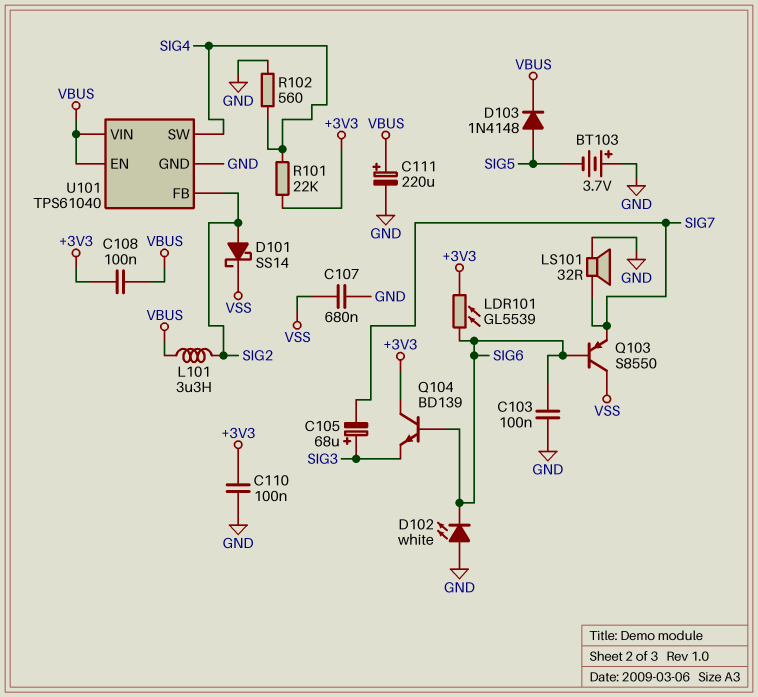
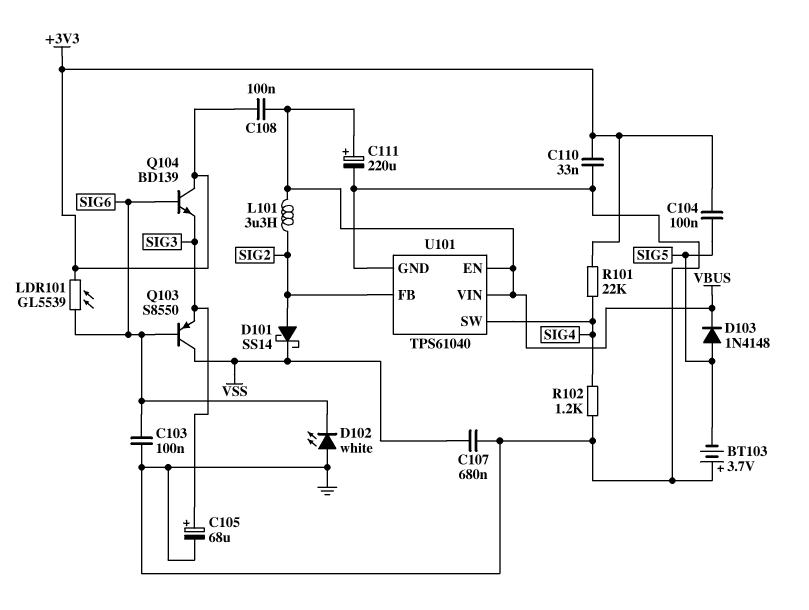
C104: none -> 100nF (+3V3, SIG5)
C105: 68uF (plus SIG3, minus SIG7) -> 68uF (plus SIG3, minus GND)
C110: 100nF (+3V3, GND) -> 33nF (+3V3, GND)
LS101: speaker 32R (GND, SIG7) -> none
Q103: PNP S8550 (B SIG6, C VSS, E SIG7) -> PNP S8550 (B SIG6, C VSS, E SIG3)
R102: 560 (GND, SIG4) -> 1.2k (GND, SIG4)

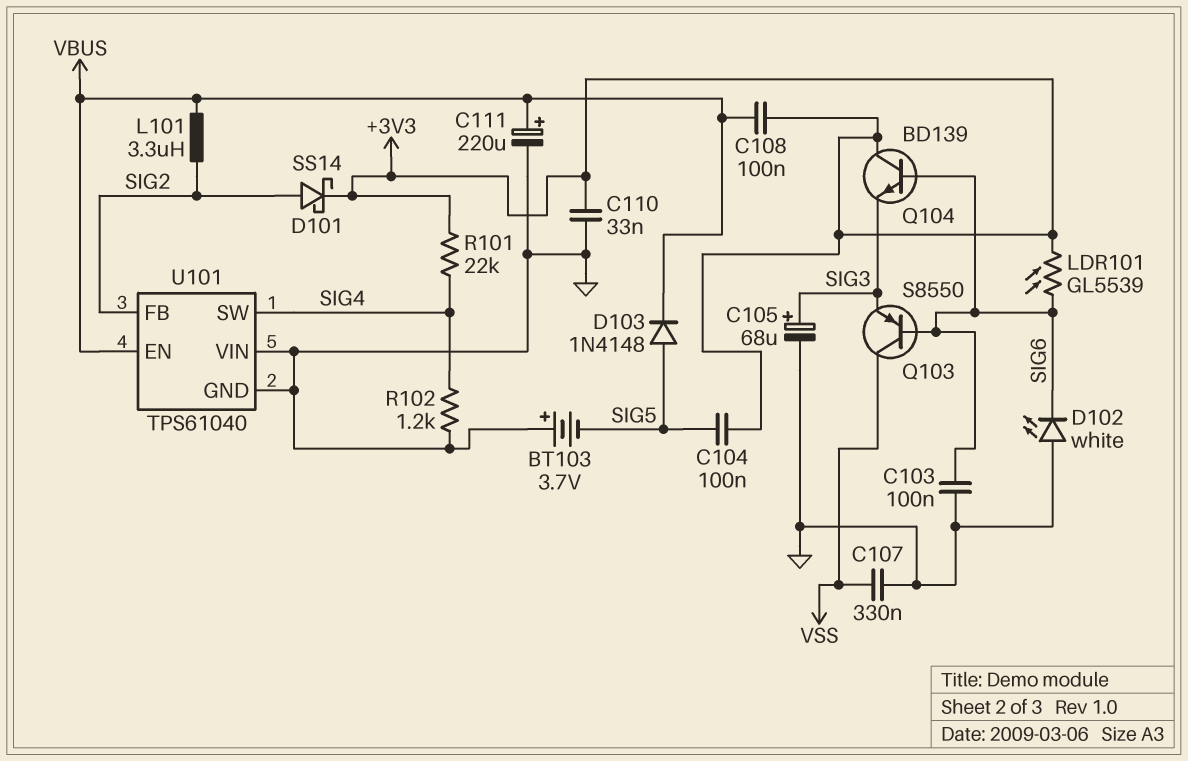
C107: 680nF (GND, VSS) -> 330nF (GND, VSS)
D101: schottky SS14 (A SIG2, K VSS) -> schottky SS14 (A SIG2, K +3V3)
U101 pin VIN: VBUS -> GND

